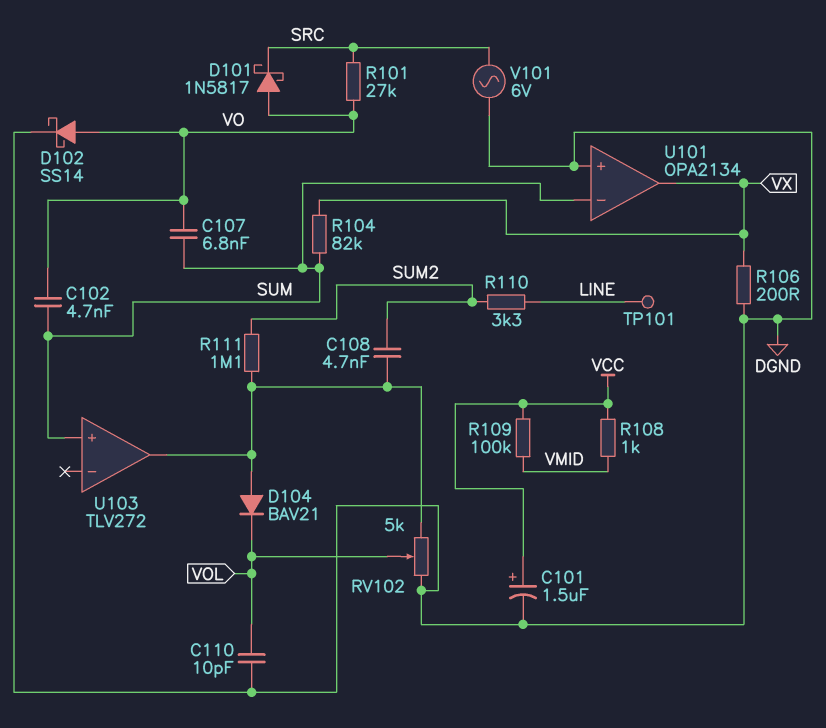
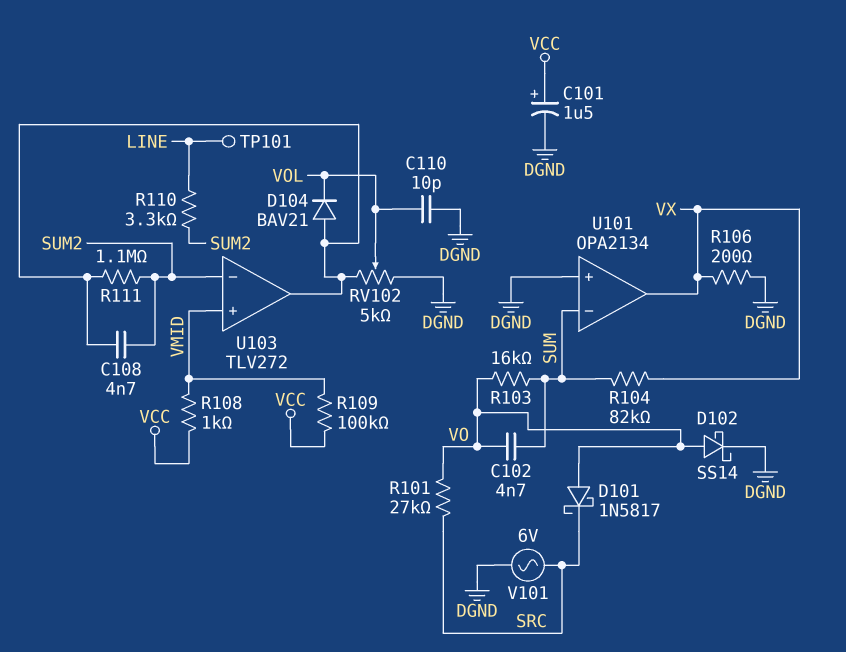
C107: 6.8nF (SUM, VO) -> none
R103: none -> 16k (SUM, VO)
U103 pin in+: SUM -> VMID
U103 pin in-: none -> SUM2

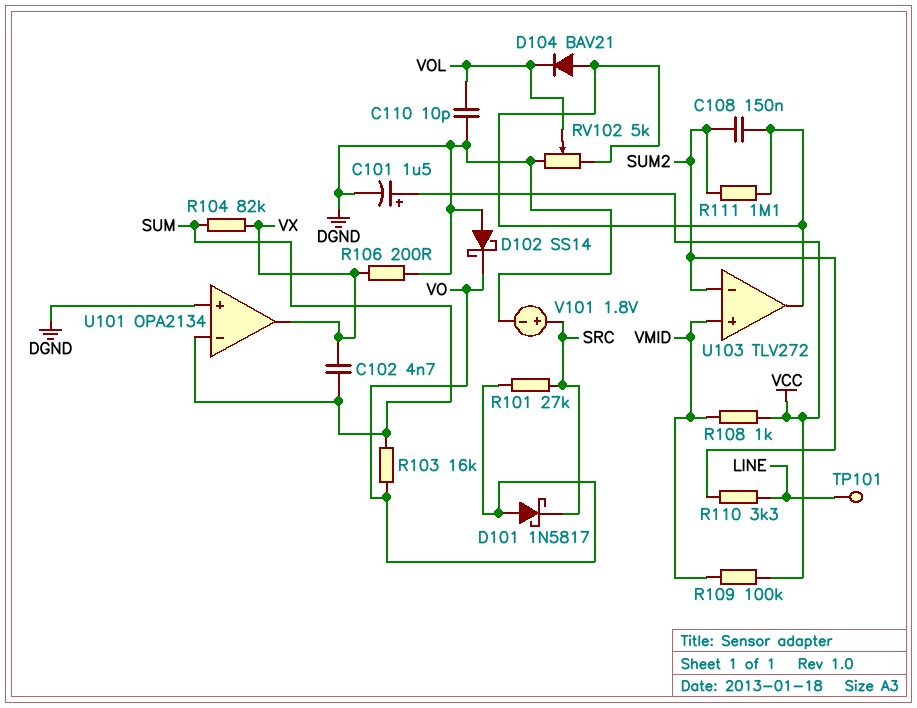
C102: 4.7nF (SUM, VO) -> 4.7nF (SUM, VX)
C108: 4.7nF (SUM2, U103/out) -> 150nF (SUM2, U103/out)
D102: schottky SS14 (A VO, K DGND) -> schottky SS14 (A DGND, K VO)
V101: AC 6V (DGND, SRC) -> 1.8V (plus SRC, minus DGND)

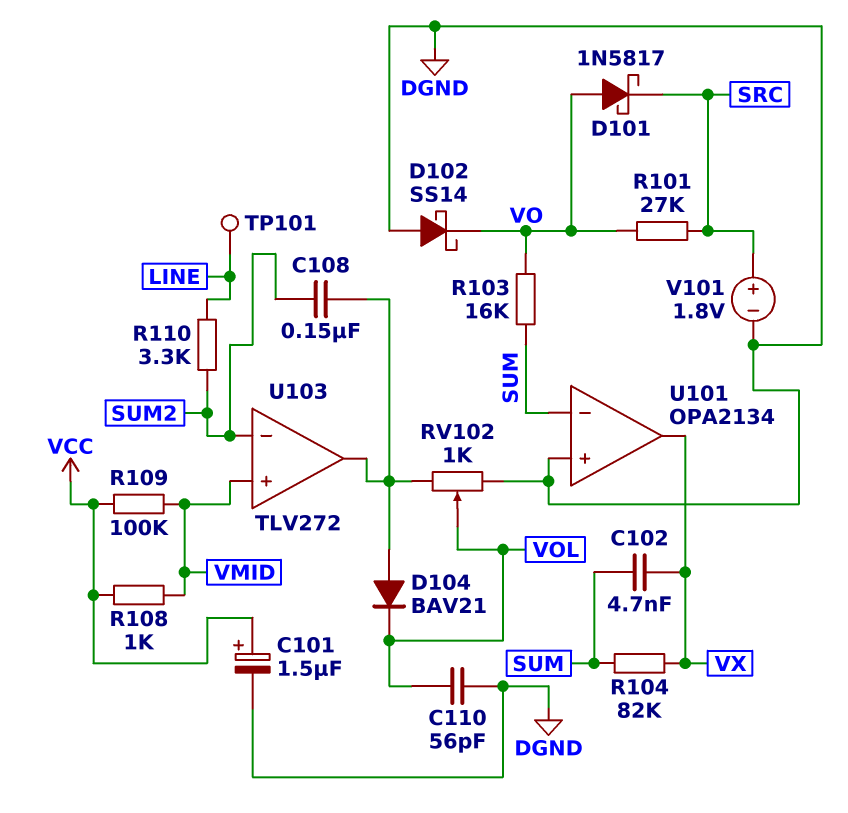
C110: 10pF (DGND, VOL) -> 56pF (DGND, VOL)
R106: 200 (DGND, VX) -> none
R111: 1.1M (SUM2, U103/out) -> none
RV102: 5k (DGND, U103/out, wiper VOL) -> 1k (DGND, U103/out, wiper VOL)

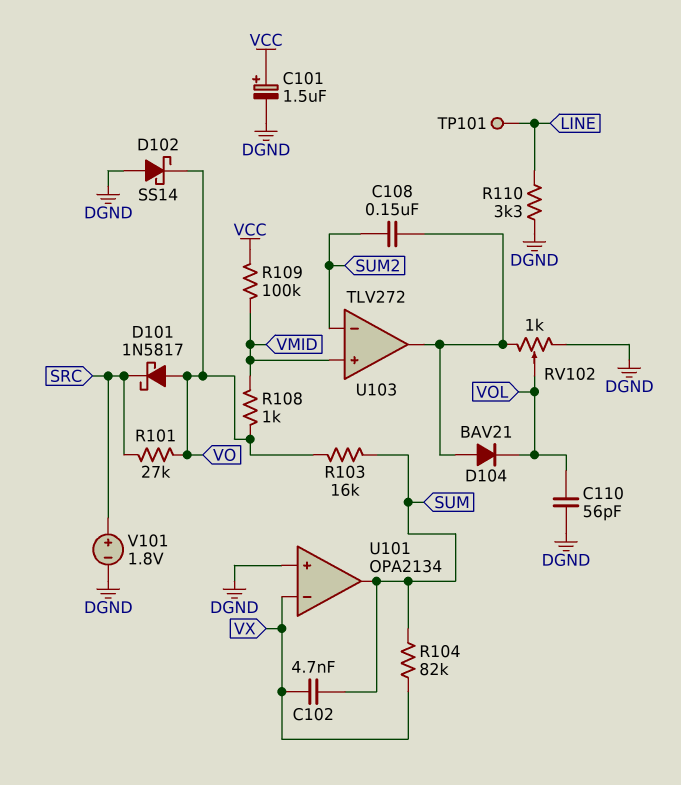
R108: 1k (VCC, VMID) -> 1k (VMID, VO)
R110: 3.3k (LINE, SUM2) -> 3.3k (DGND, LINE)
U101 pin in-: SUM -> VX
U101 pin out: VX -> SUM

